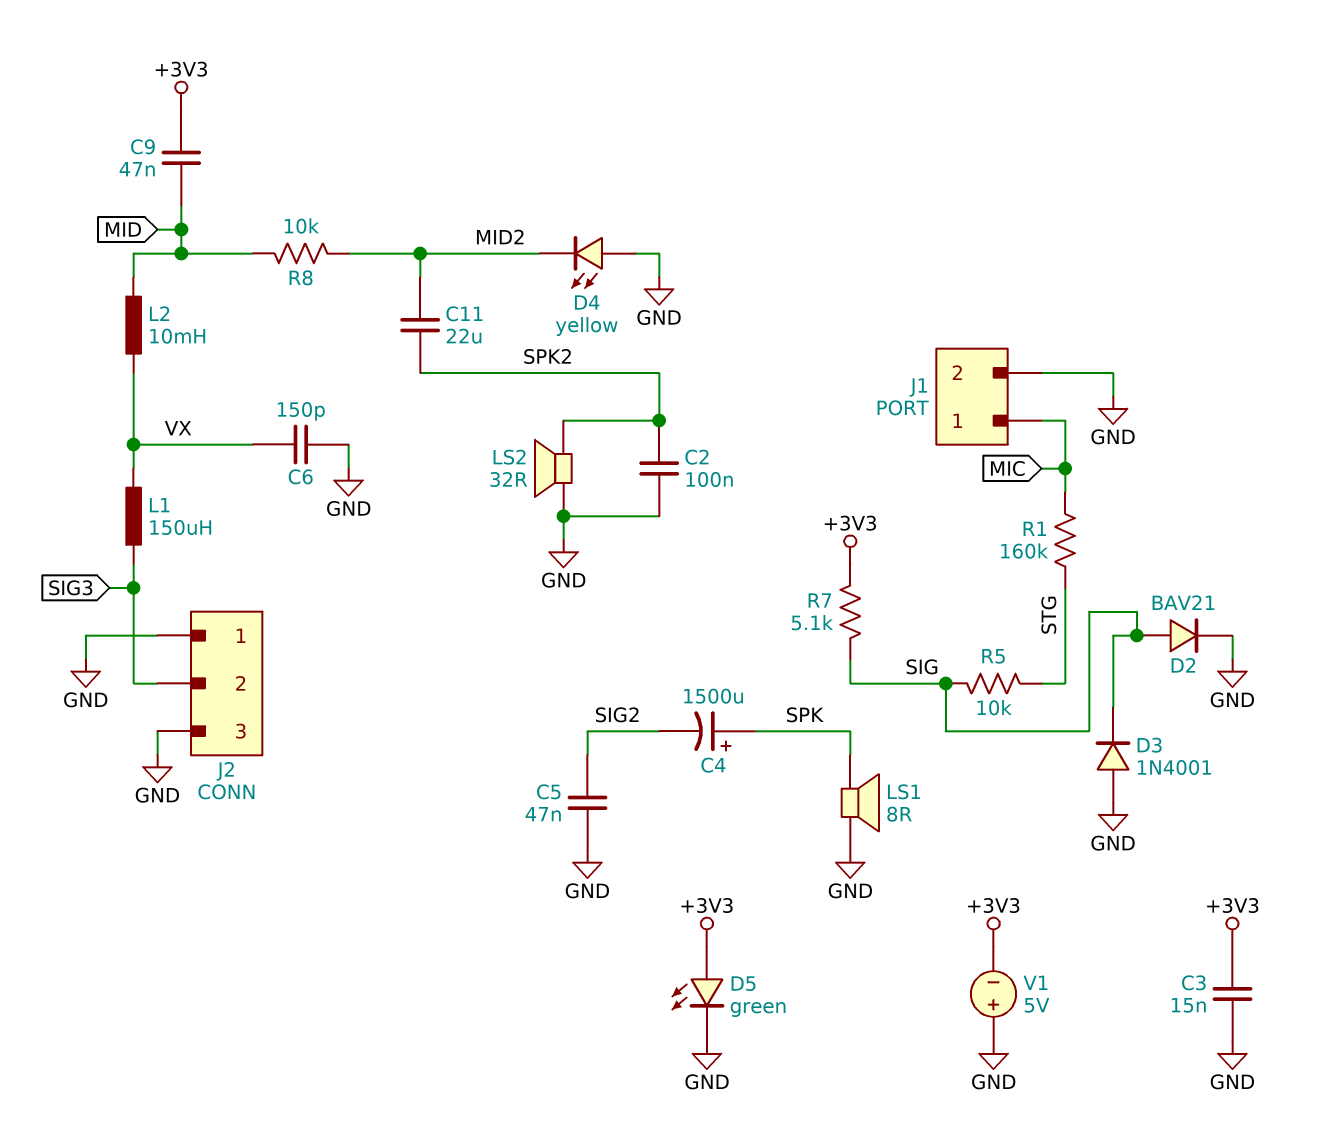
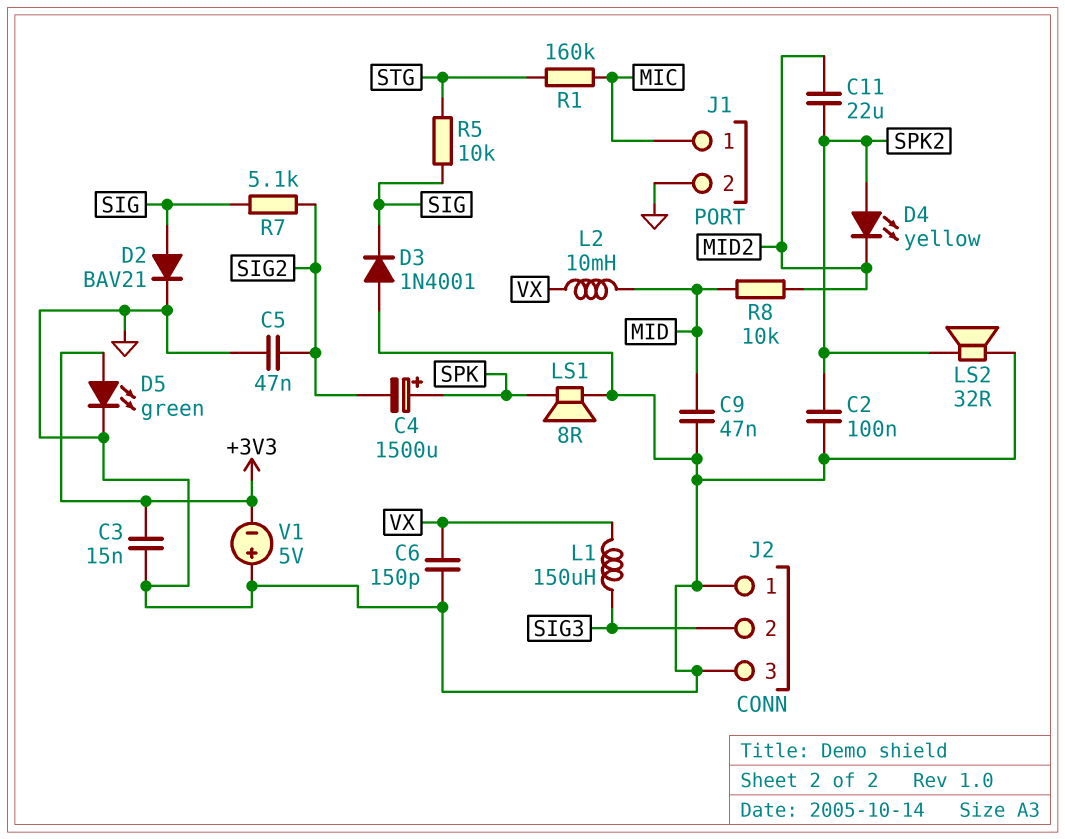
C9: 47nF (+3V3, MID) -> 47nF (GND, MID)
D4: LED yellow (A GND, K MID2) -> LED yellow (A SPK2, K MID2)
R7: 5.1k (+3V3, SIG) -> 5.1k (SIG, SIG2)

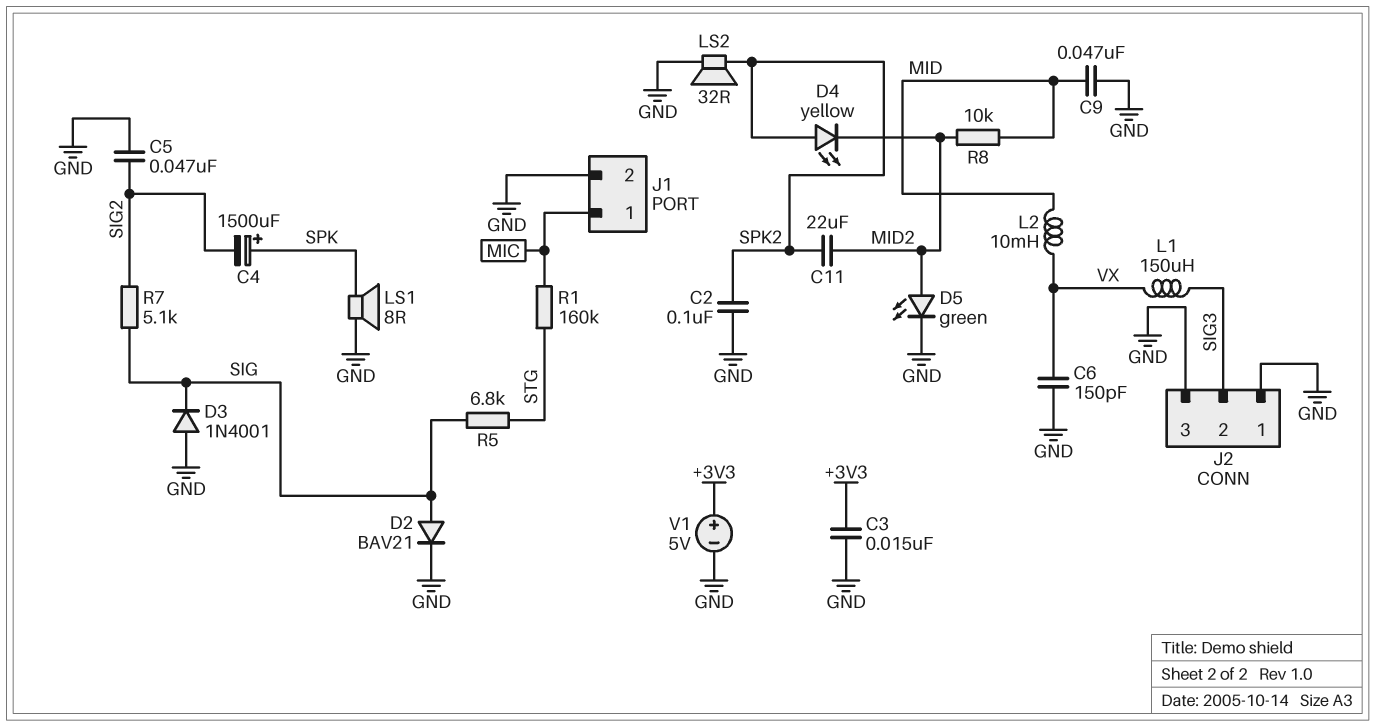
D5: LED green (A +3V3, K GND) -> LED green (A MID2, K GND)
R5: 10k (SIG, STG) -> 6.8k (SIG, STG)
V1: 5V (plus GND, minus +3V3) -> 5V (plus +3V3, minus GND)

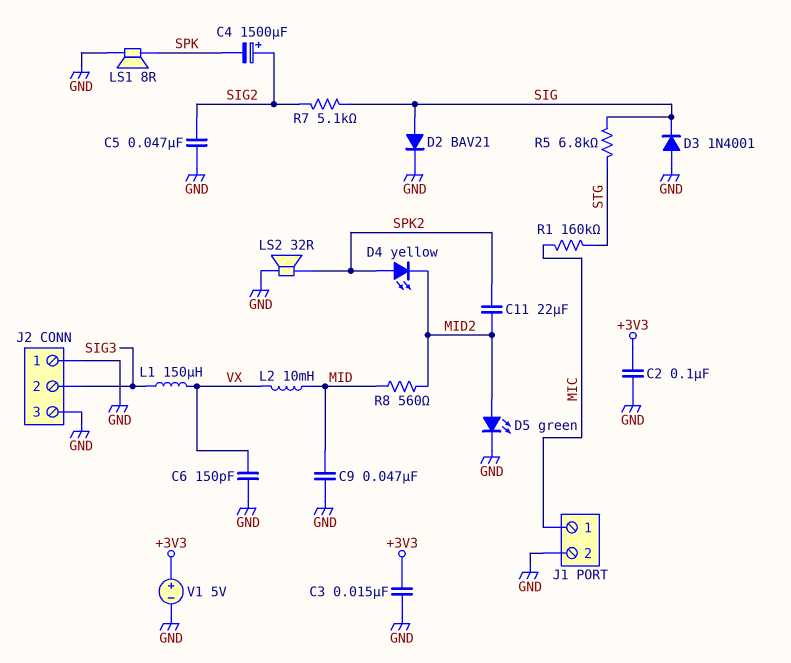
C2: 100nF (GND, SPK2) -> 100nF (+3V3, GND)
C4: 1500uF (plus SPK, minus SIG2) -> 1500uF (plus SIG2, minus SPK)
R8: 10k (MID, MID2) -> 560 (MID, MID2)

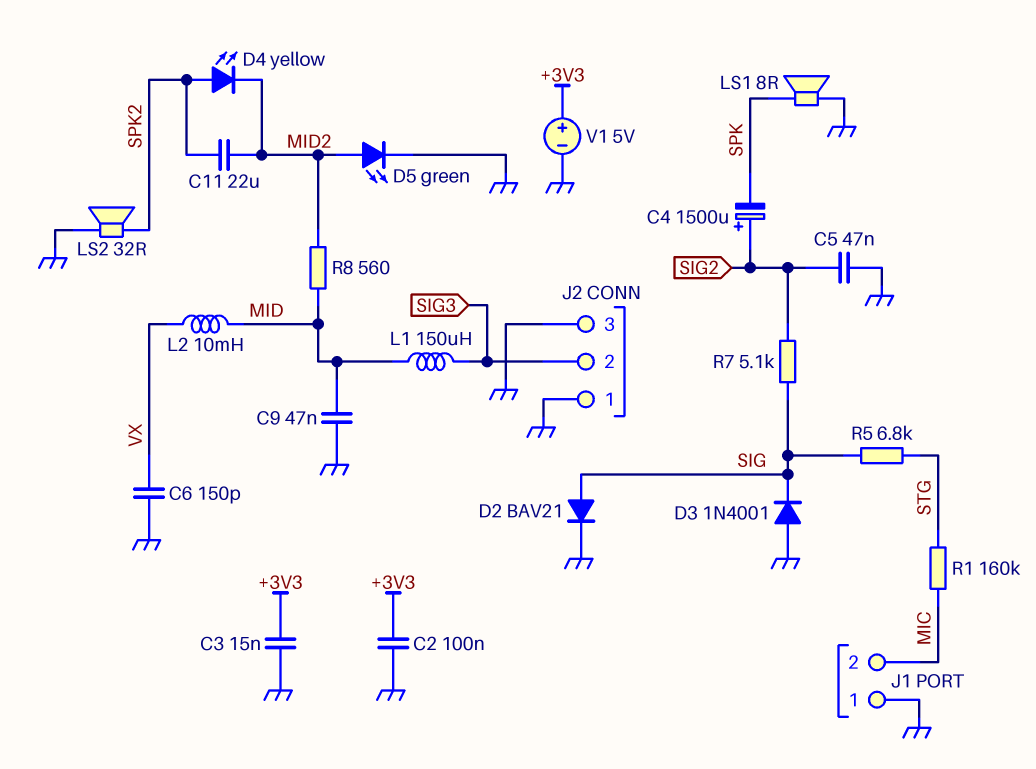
J1 pin 1: MIC -> GND
J1 pin 2: GND -> MIC
L1: 150uH (SIG3, VX) -> 150uH (MID, SIG3)

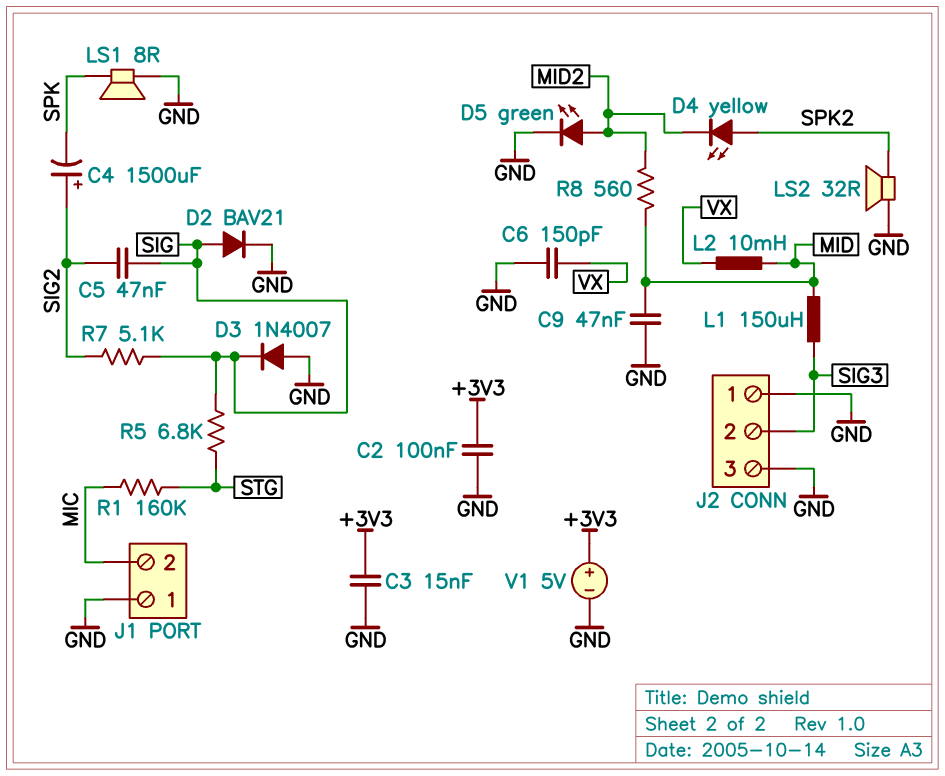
C5: 47nF (GND, SIG2) -> 47nF (SIG, SIG2)
C11: 22uF (MID2, SPK2) -> none
D3: diode 1N4001 (A GND, K SIG) -> diode 1N4007 (A GND, K SIG)

